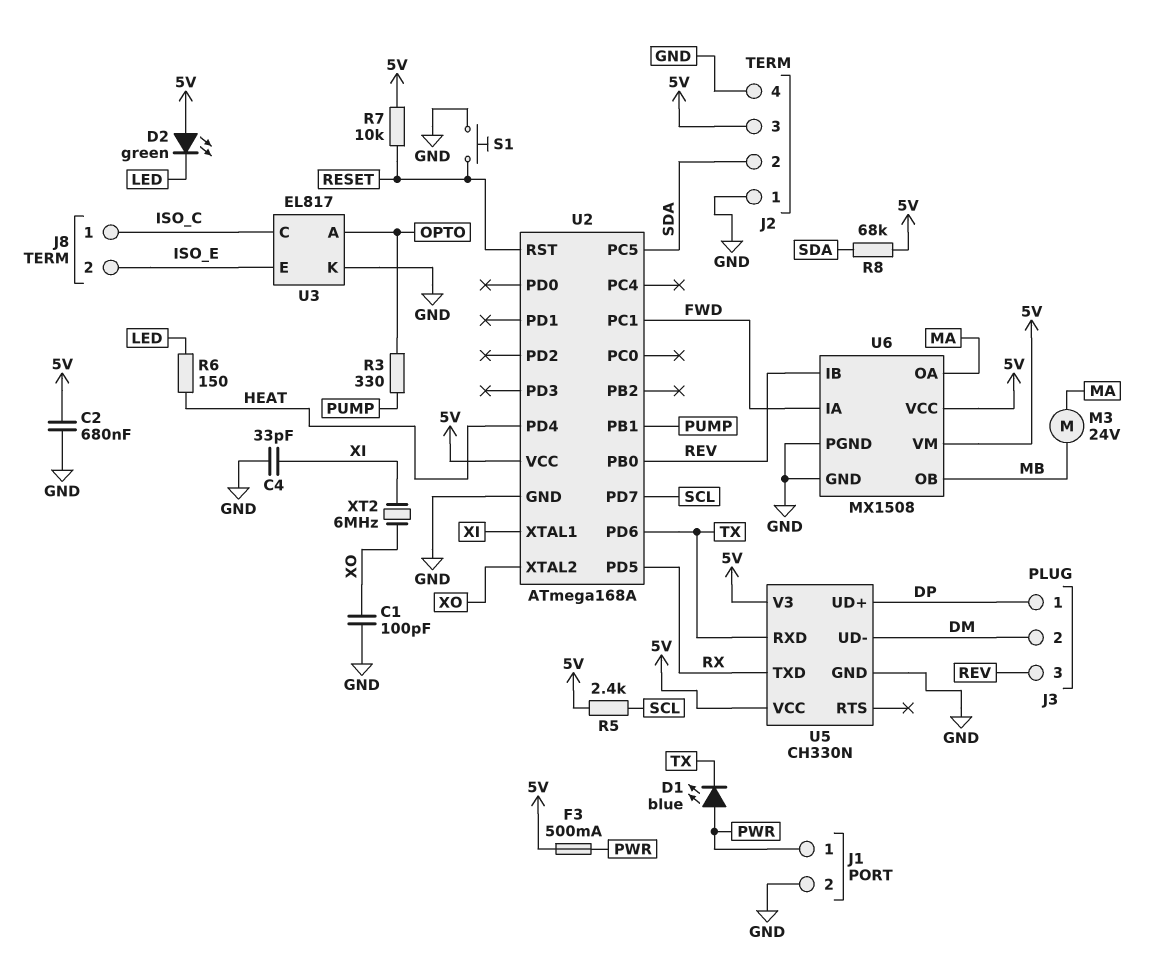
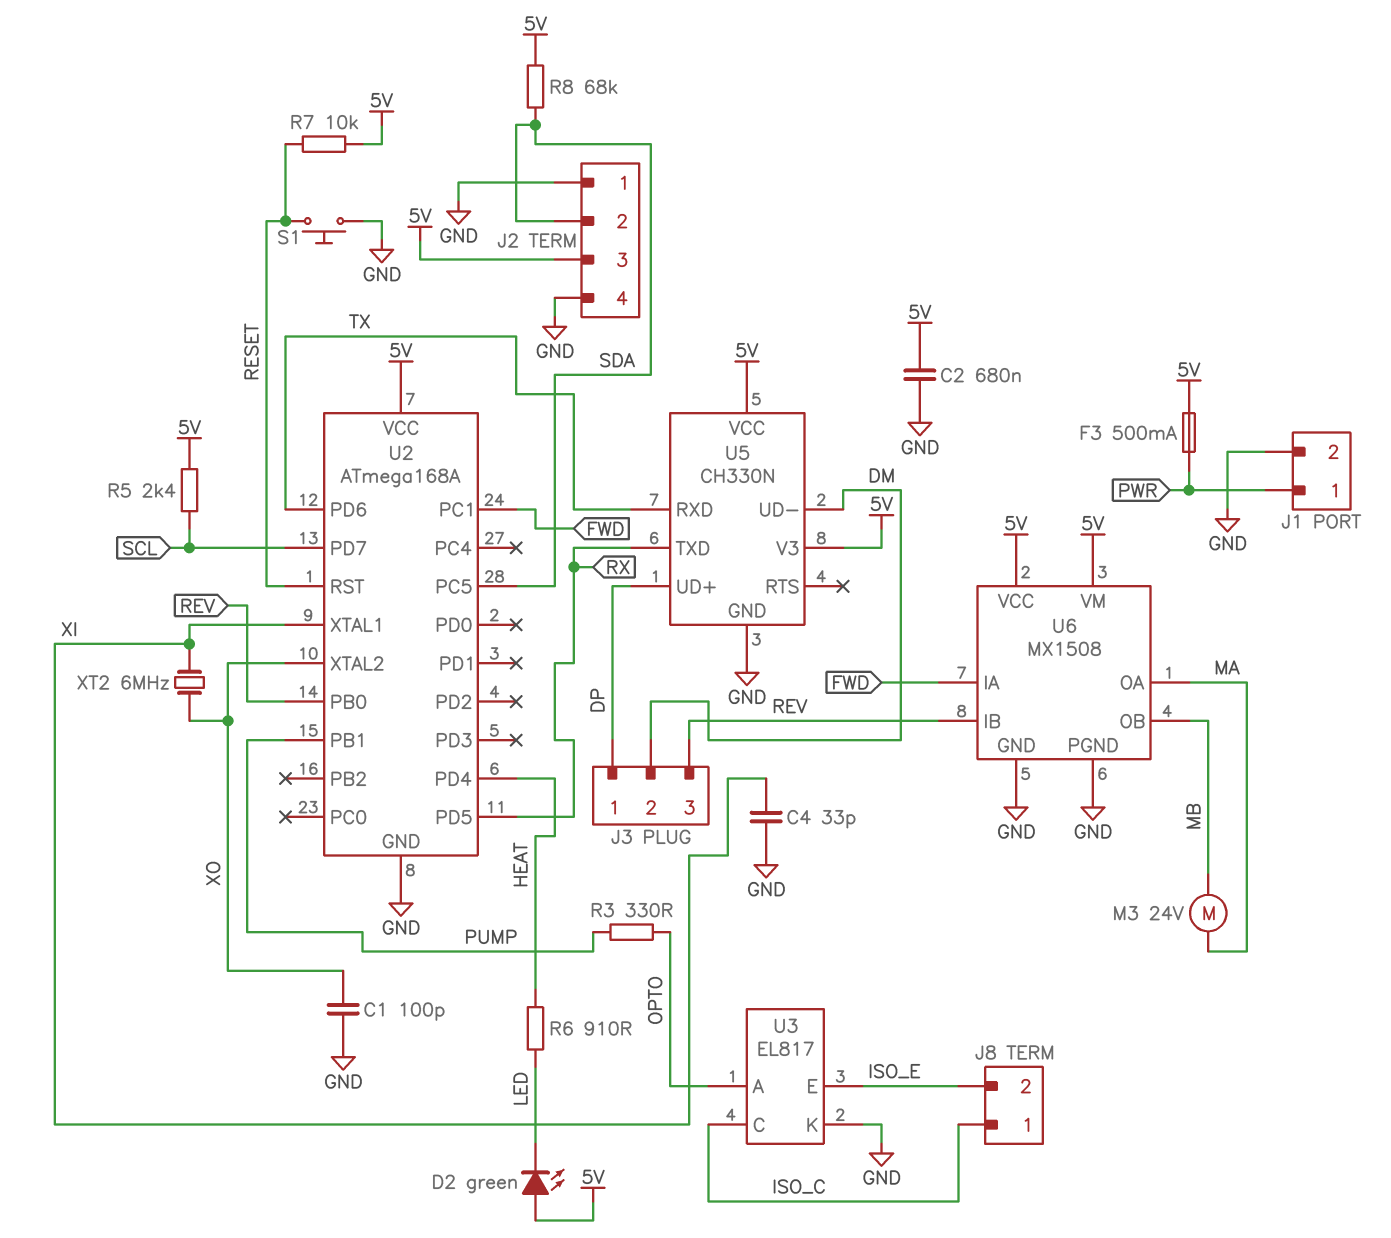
D1: LED blue (A PWR, K TX) -> none
R6: 150 (HEAT, LED) -> 910 (HEAT, LED)

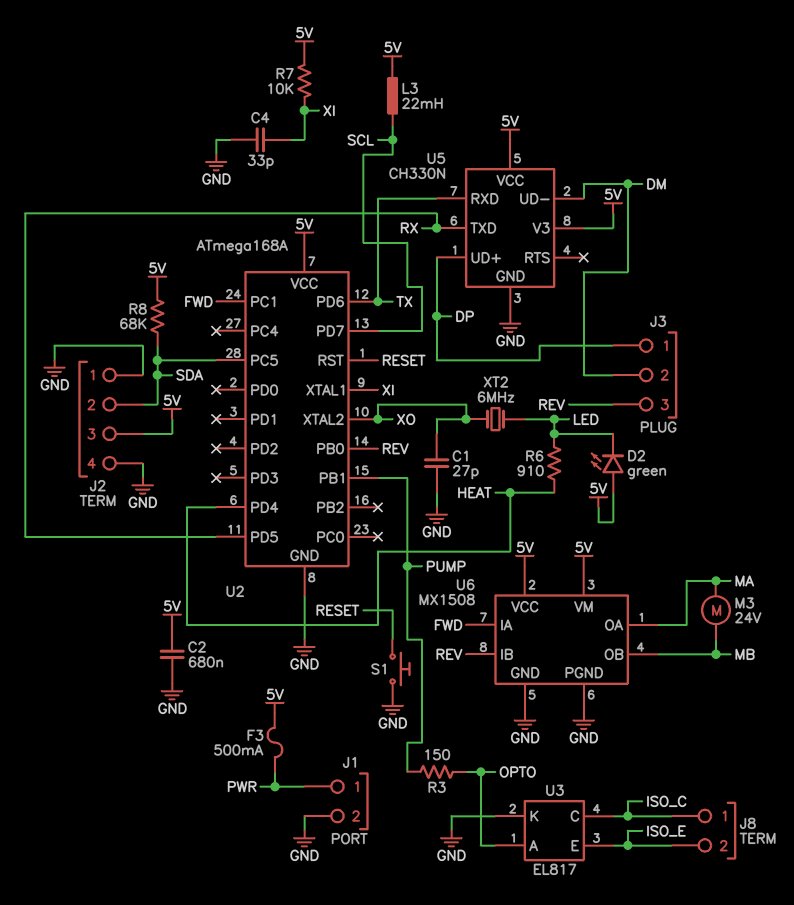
C1: 100pF (GND, XO) -> 27pF (GND, XO)
L3: none -> 22mH (5V, SCL)
R3: 330 (OPTO, PUMP) -> 150 (OPTO, PUMP)
R5: 2.4k (5V, SCL) -> none
R7: 10k (5V, RESET) -> 10k (5V, XI)
XT2: 6MHz (XI, XO) -> 6MHz (LED, XO)

